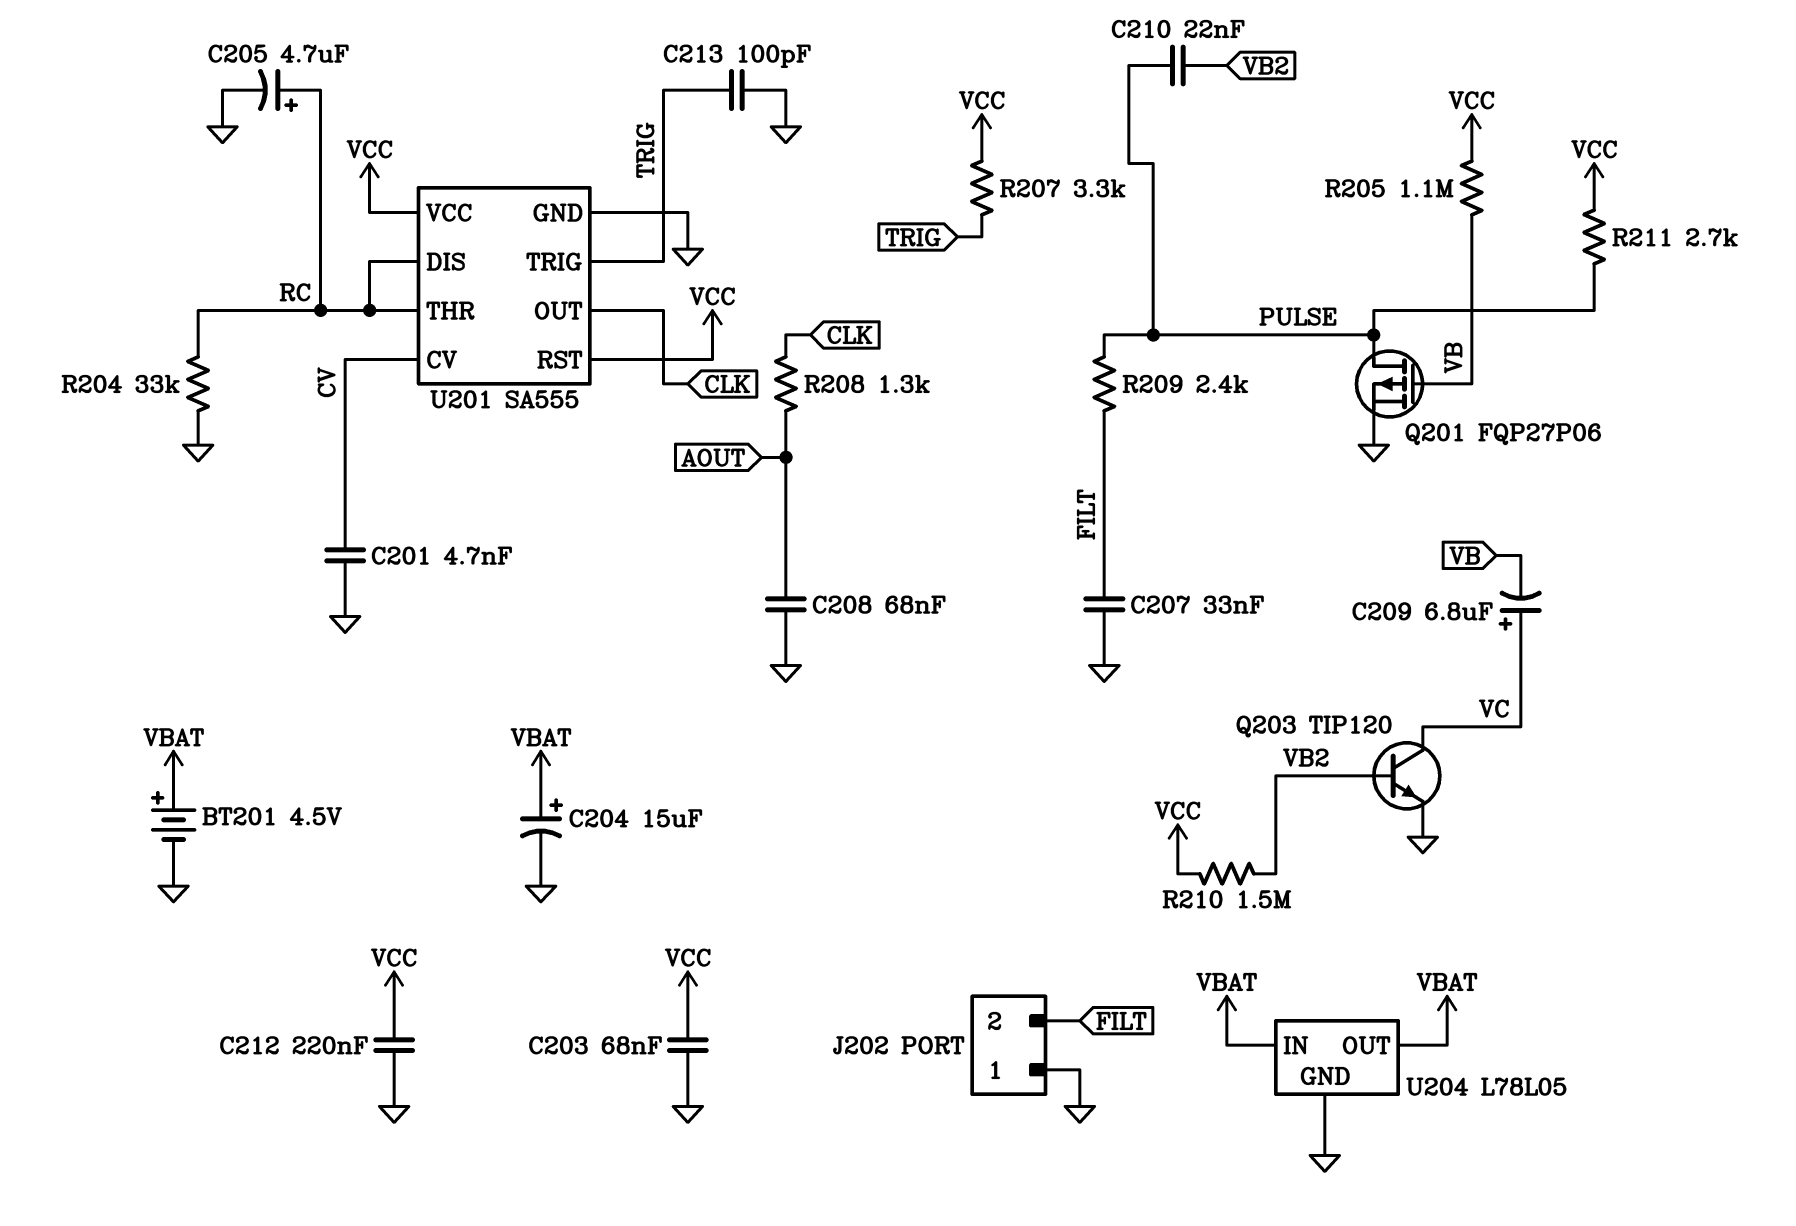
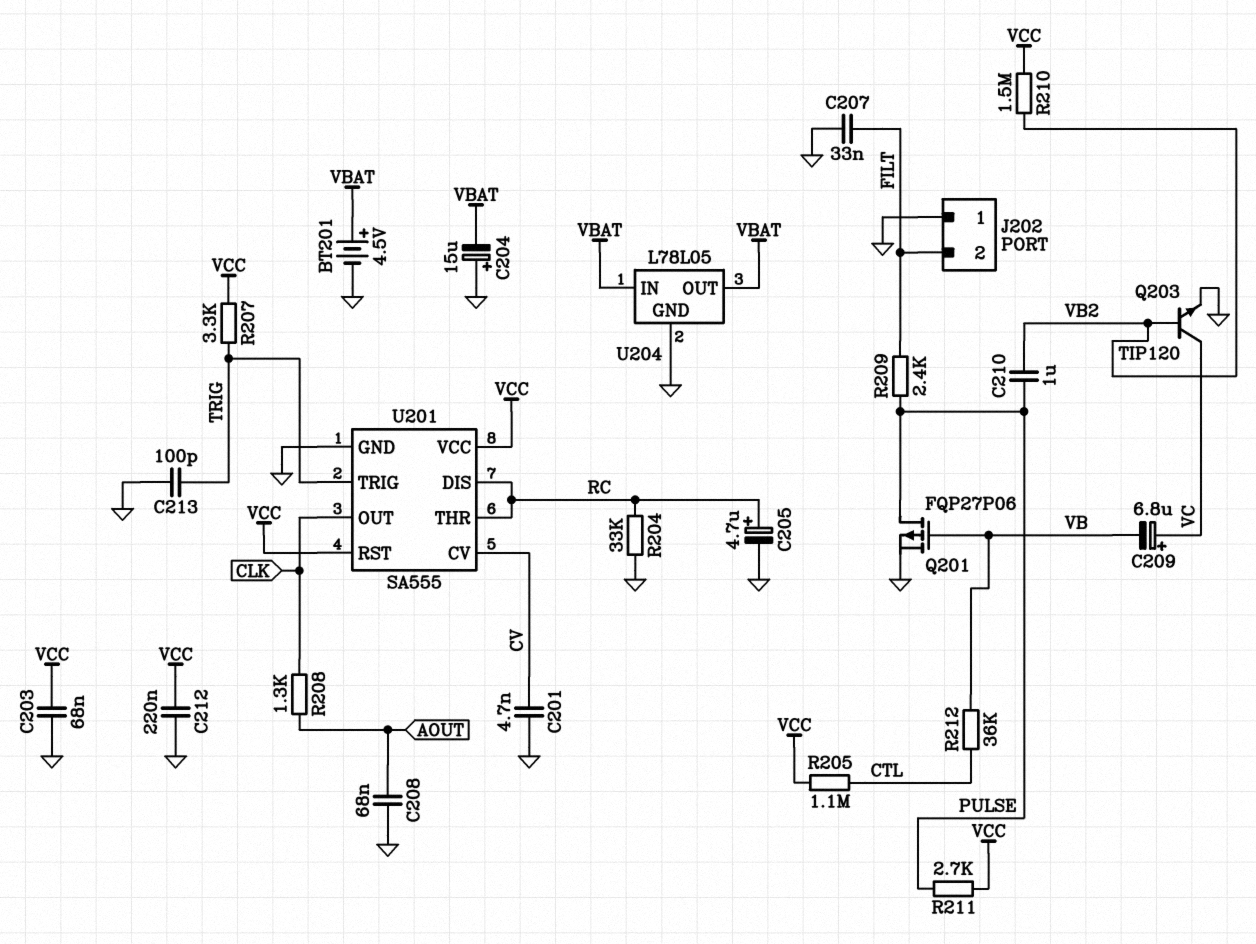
C204: 15uF (plus VBAT, minus GND) -> 15uF (plus GND, minus VBAT)
C210: 22nF (PULSE, VB2) -> 1uF (PULSE, VB2)
R205: 1.1M (VB, VCC) -> 1.1M (CTL, VCC)
R212: none -> 36k (CTL, VB)

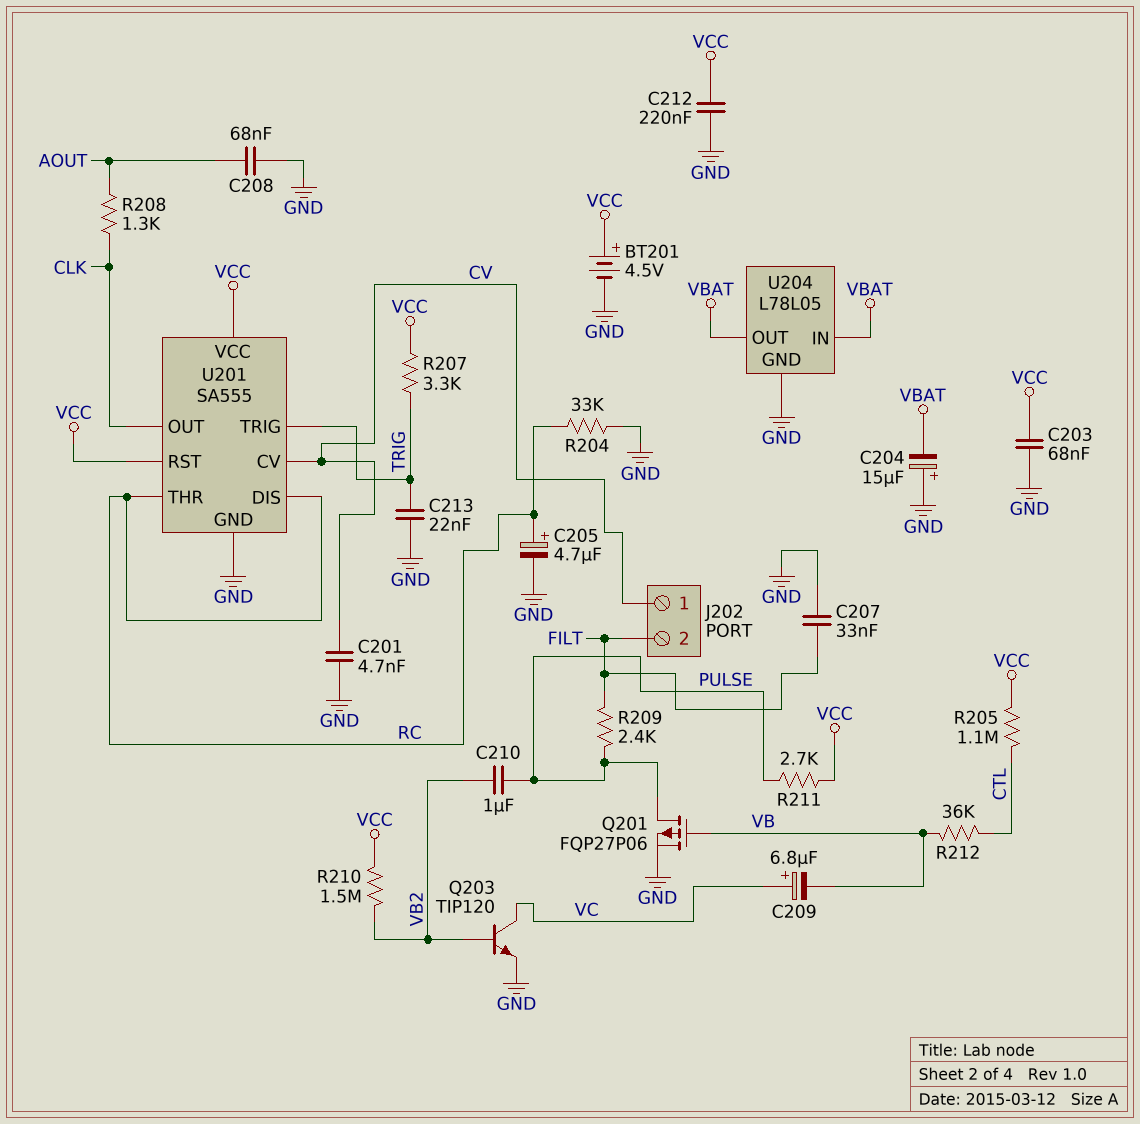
BT201: 4.5V (plus VBAT, minus GND) -> 4.5V (plus VCC, minus GND)
C213: 100pF (GND, TRIG) -> 22nF (GND, TRIG)
J202 pin 1: GND -> CV

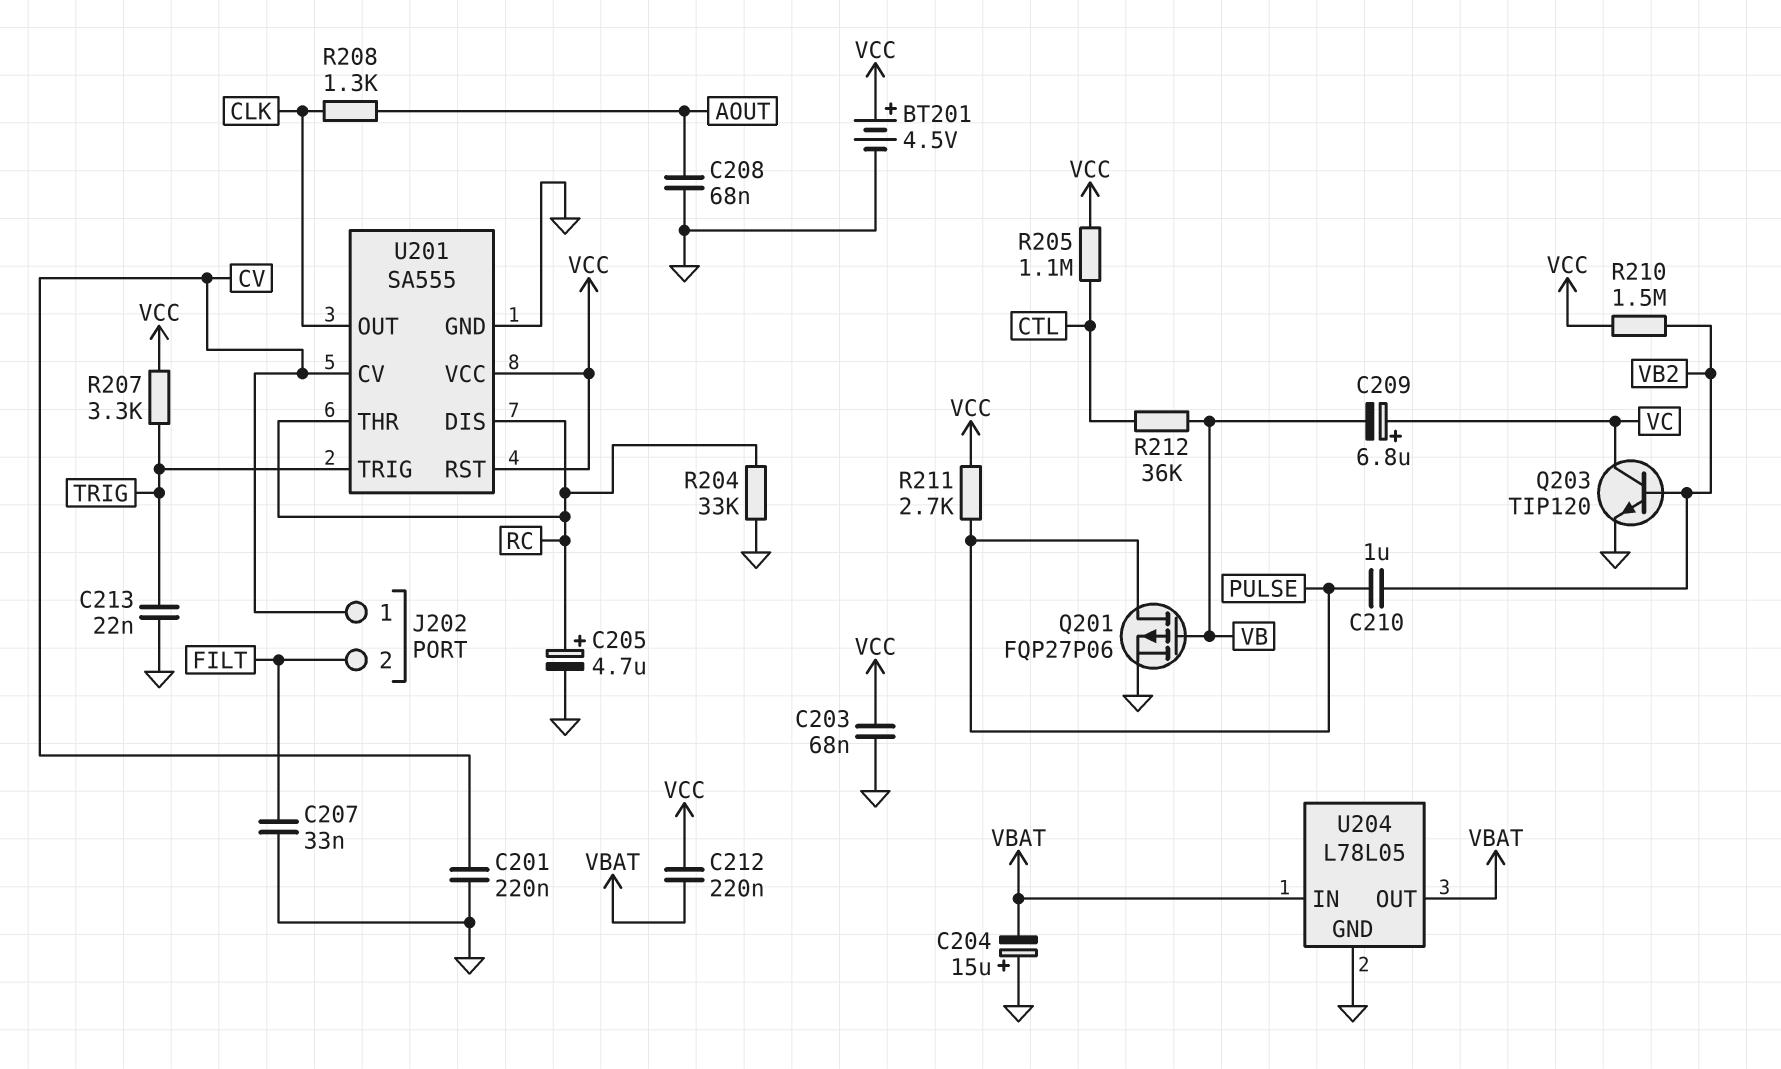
C201: 4.7nF (CV, GND) -> 220nF (CV, GND)
C212: 220nF (GND, VCC) -> 220nF (VBAT, VCC)
R209: 2.4k (FILT, PULSE) -> none

